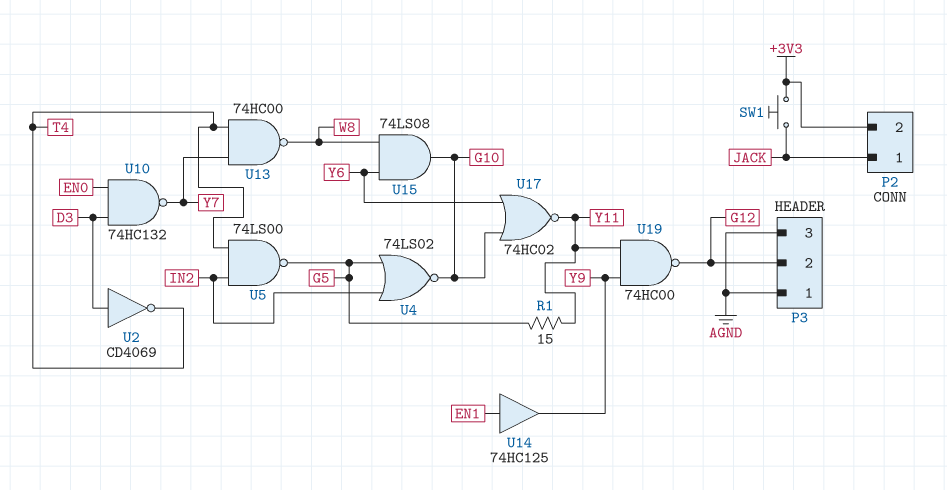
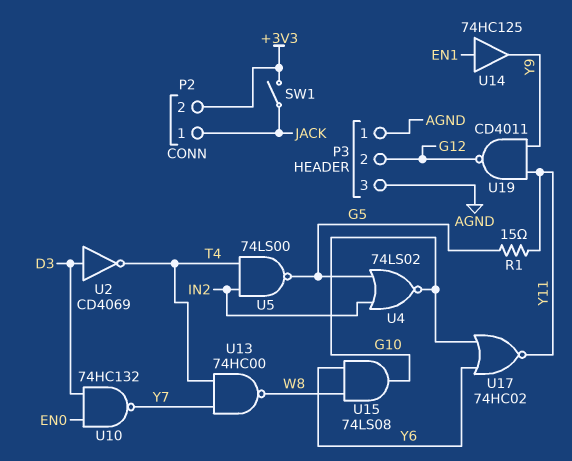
SW1: button (+3V3, JACK) -> switch (+3V3, JACK)
U19: NAND 74HC00 (in Y9, in Y11, out G12) -> NAND CD4011 (in Y9, in Y11, out G12)

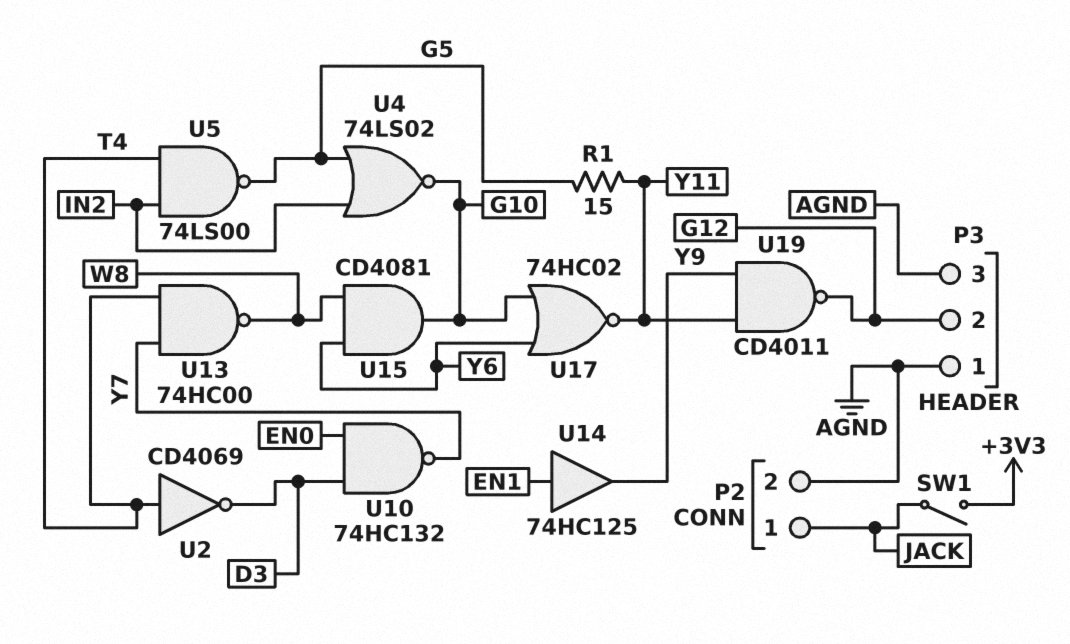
P2 pin 2: +3V3 -> AGND
U2: NOT CD4069 (in D3, out T4) -> NOT CD4069 (in T4, out D3)
U15: AND 74LS08 (in W8, in Y6, out G10) -> AND CD4081 (in W8, in Y6, out G10)

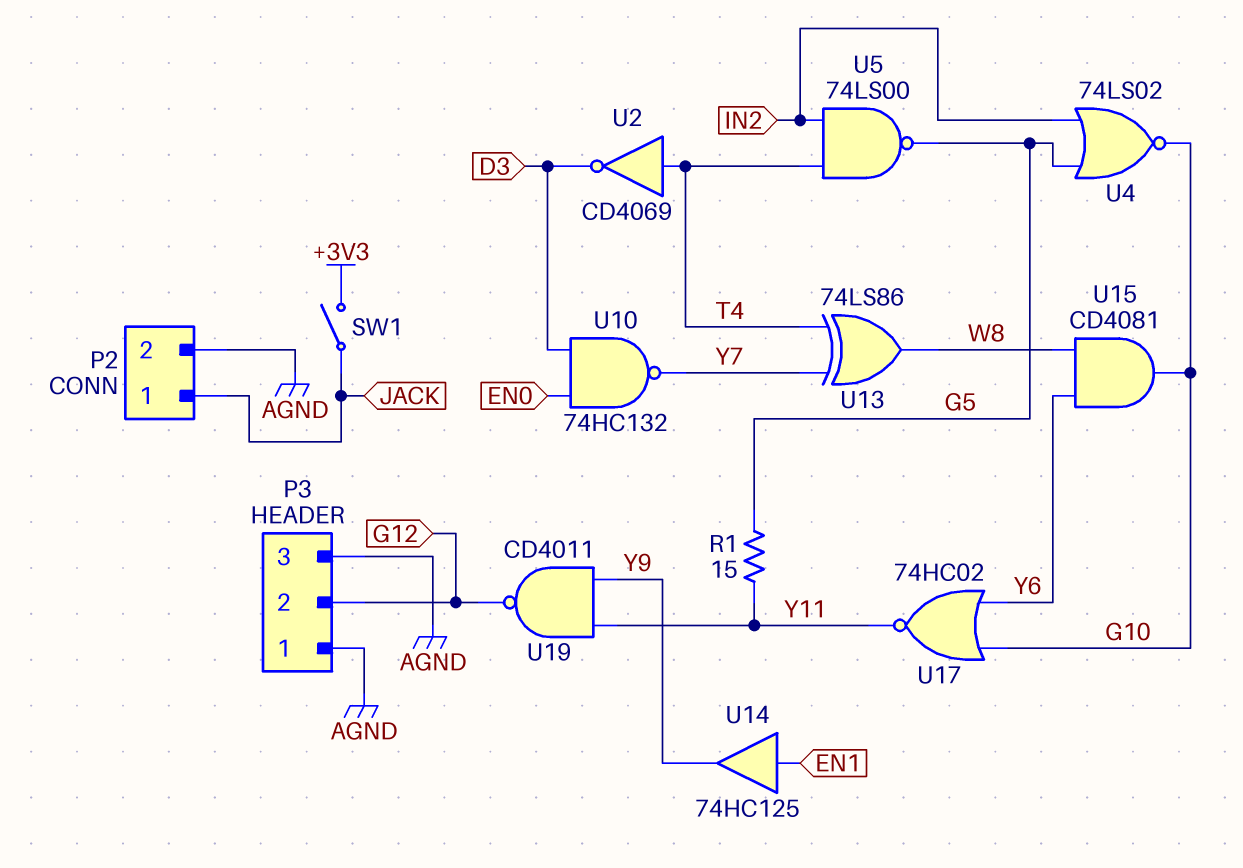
U13: NAND 74HC00 (in T4, in Y7, out W8) -> XOR 74LS86 (in T4, in Y7, out W8)

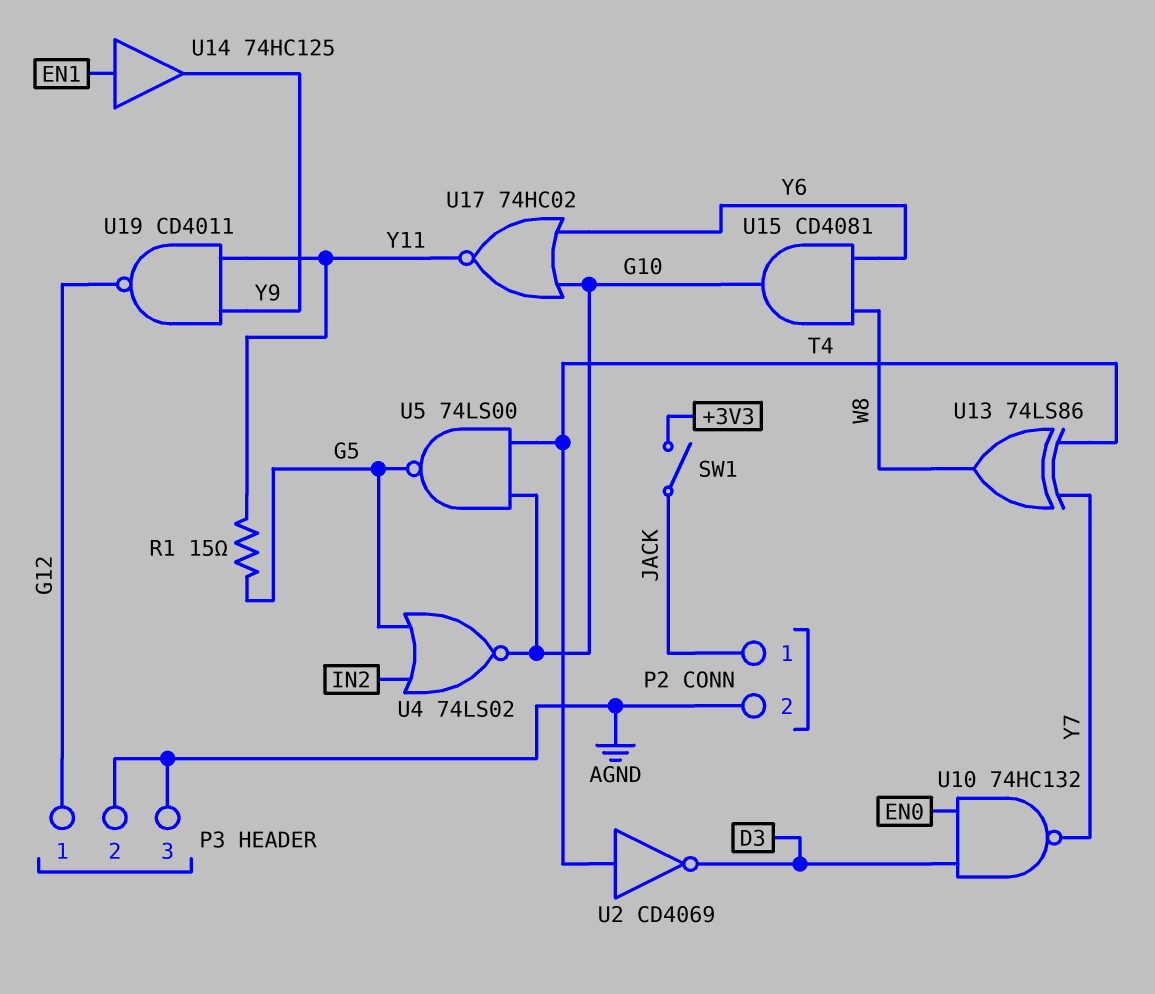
P3 pin 1: AGND -> G12
P3 pin 2: G12 -> AGND
U5: NAND 74LS00 (in IN2, in T4, out G5) -> NAND 74LS00 (in G10, in T4, out G5)

